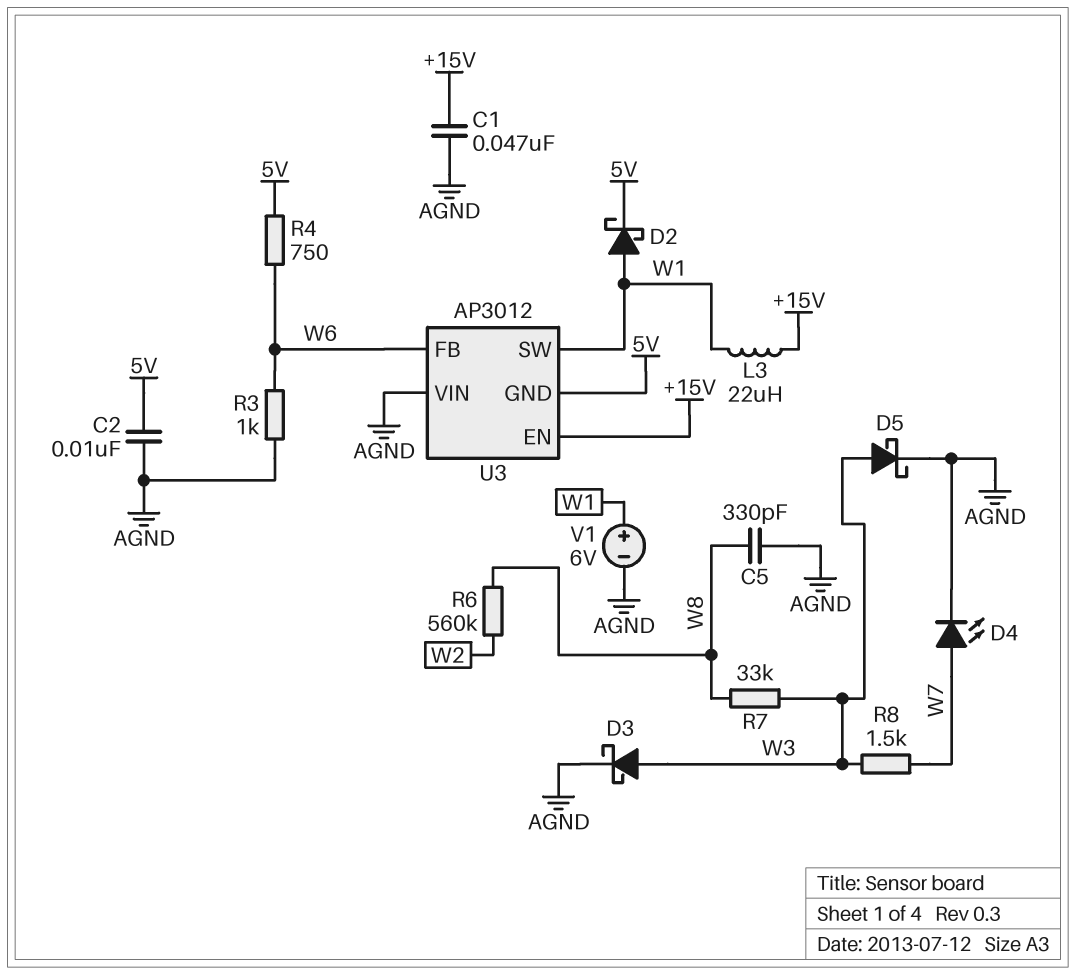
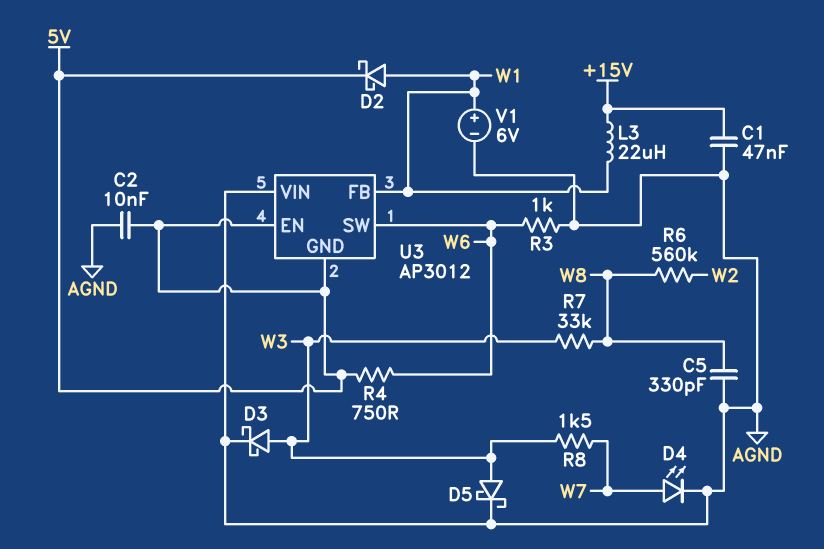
U3 pin EN: +15V -> 5V
U3 pin FB: W6 -> W1
U3 pin SW: W1 -> W6

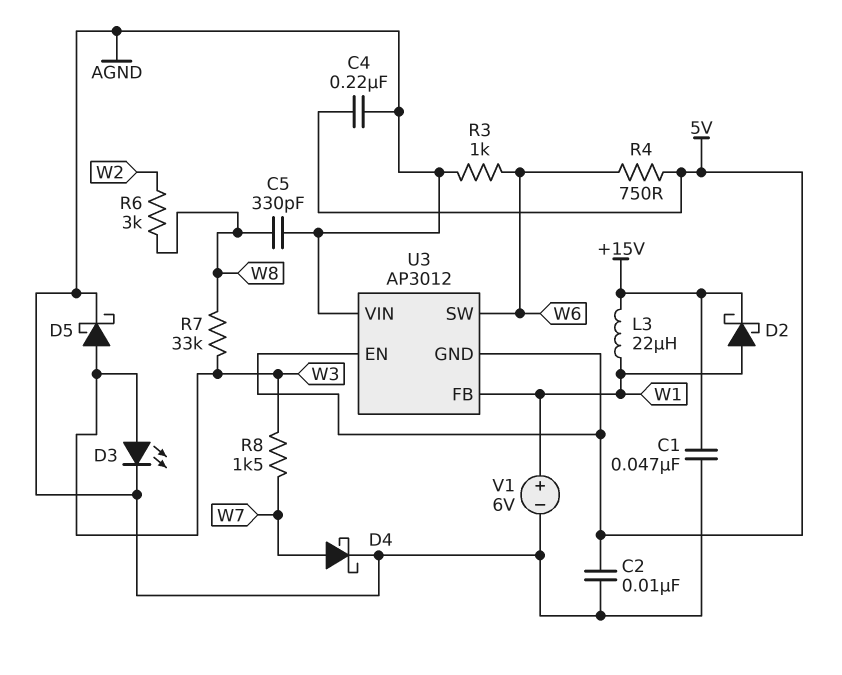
C4: none -> 220nF (5V, AGND)
D2: schottky (A W1, K 5V) -> schottky (A W1, K +15V)
D3: schottky (A W3, K AGND) -> LED (A W3, K AGND)
D4: LED (A W7, K AGND) -> schottky (A W7, K AGND)
R6: 560k (W2, W8) -> 3k (W2, W8)

